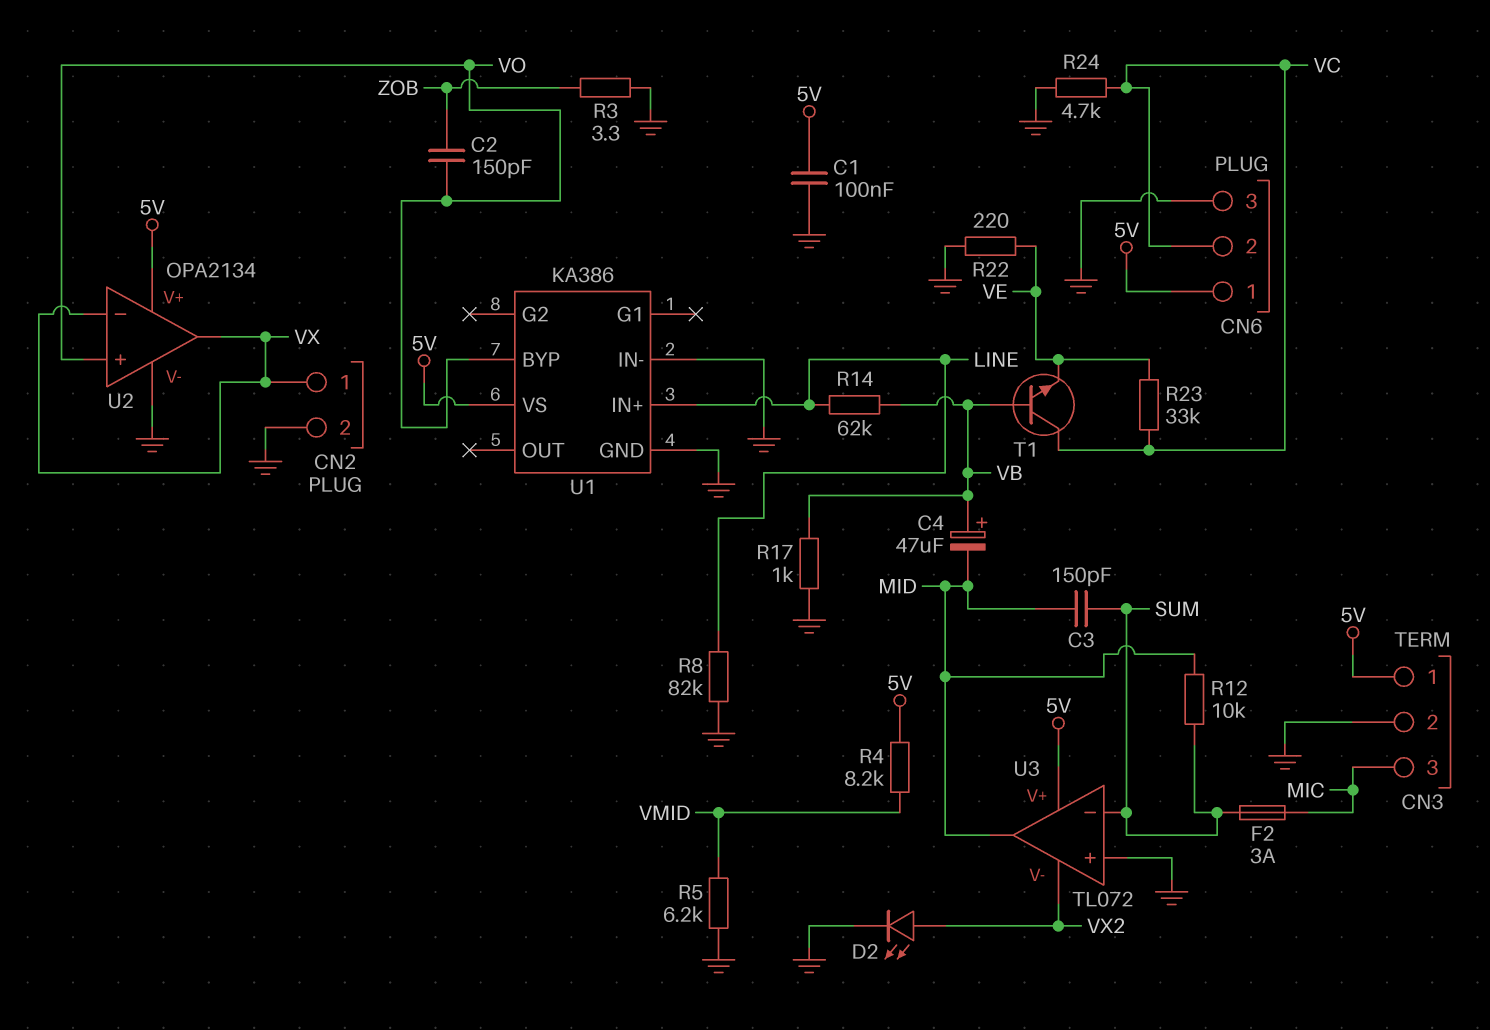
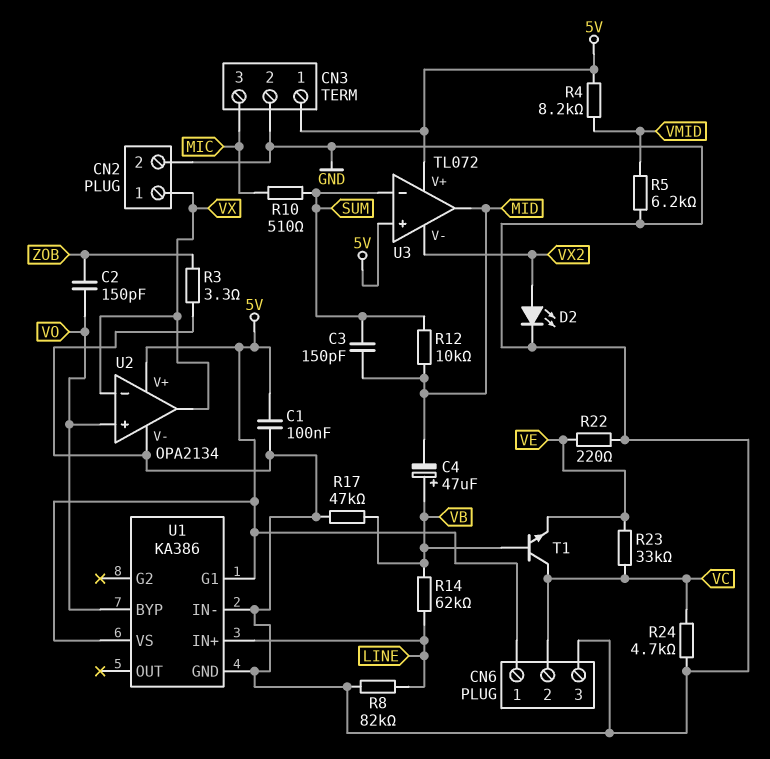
F2: 3A (MIC, SUM) -> none
R10: none -> 510 (MIC, SUM)
R17: 1k (GND, VB) -> 47k (GND, VB)
U1 pin G1: none -> 5V
U3 pin in+: GND -> 5V

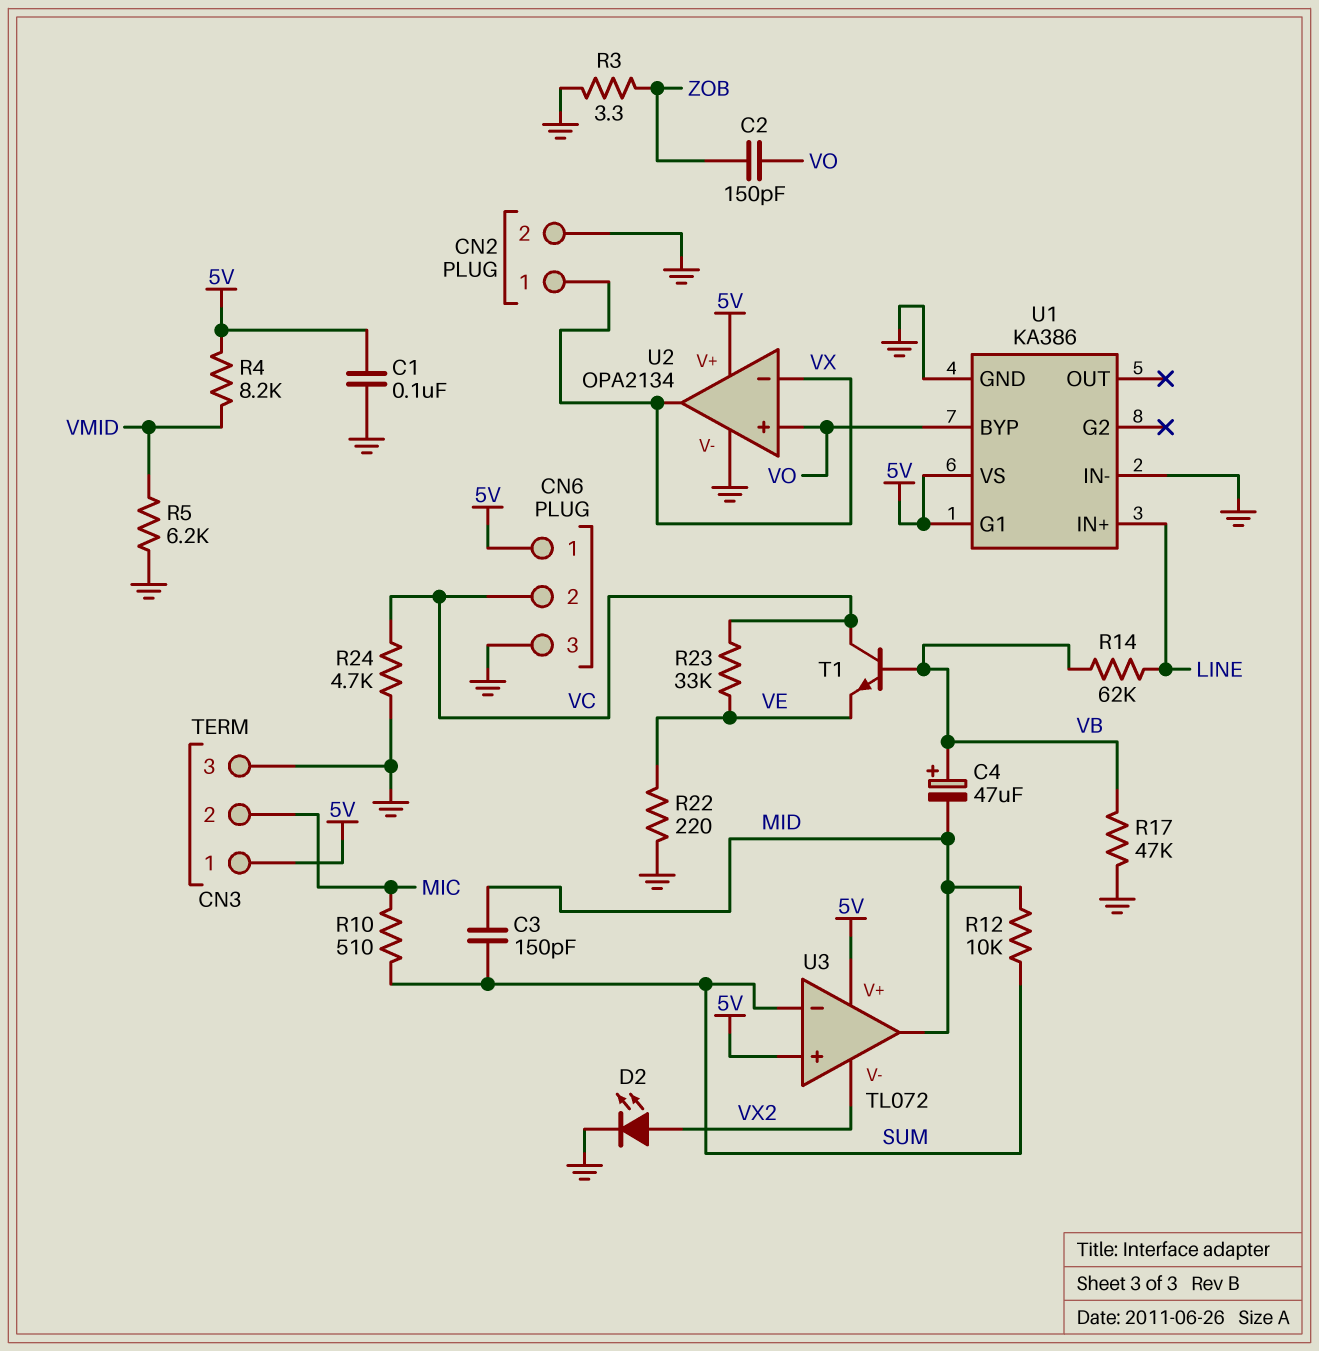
CN3 pin 2: GND -> MIC
CN3 pin 3: MIC -> GND
R8: 82k (GND, LINE) -> none

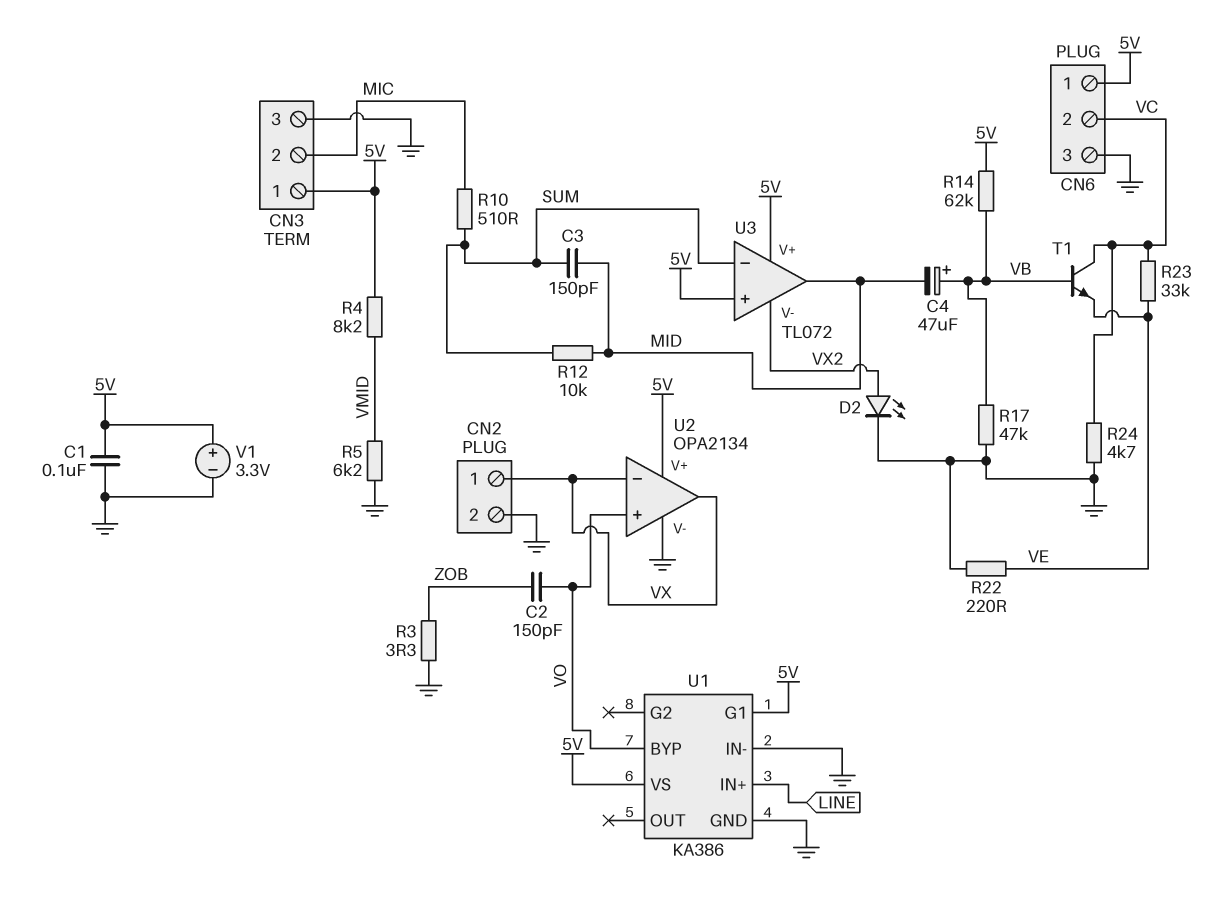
R14: 62k (LINE, VB) -> 62k (5V, VB)
V1: none -> 3.3V (plus 5V, minus GND)

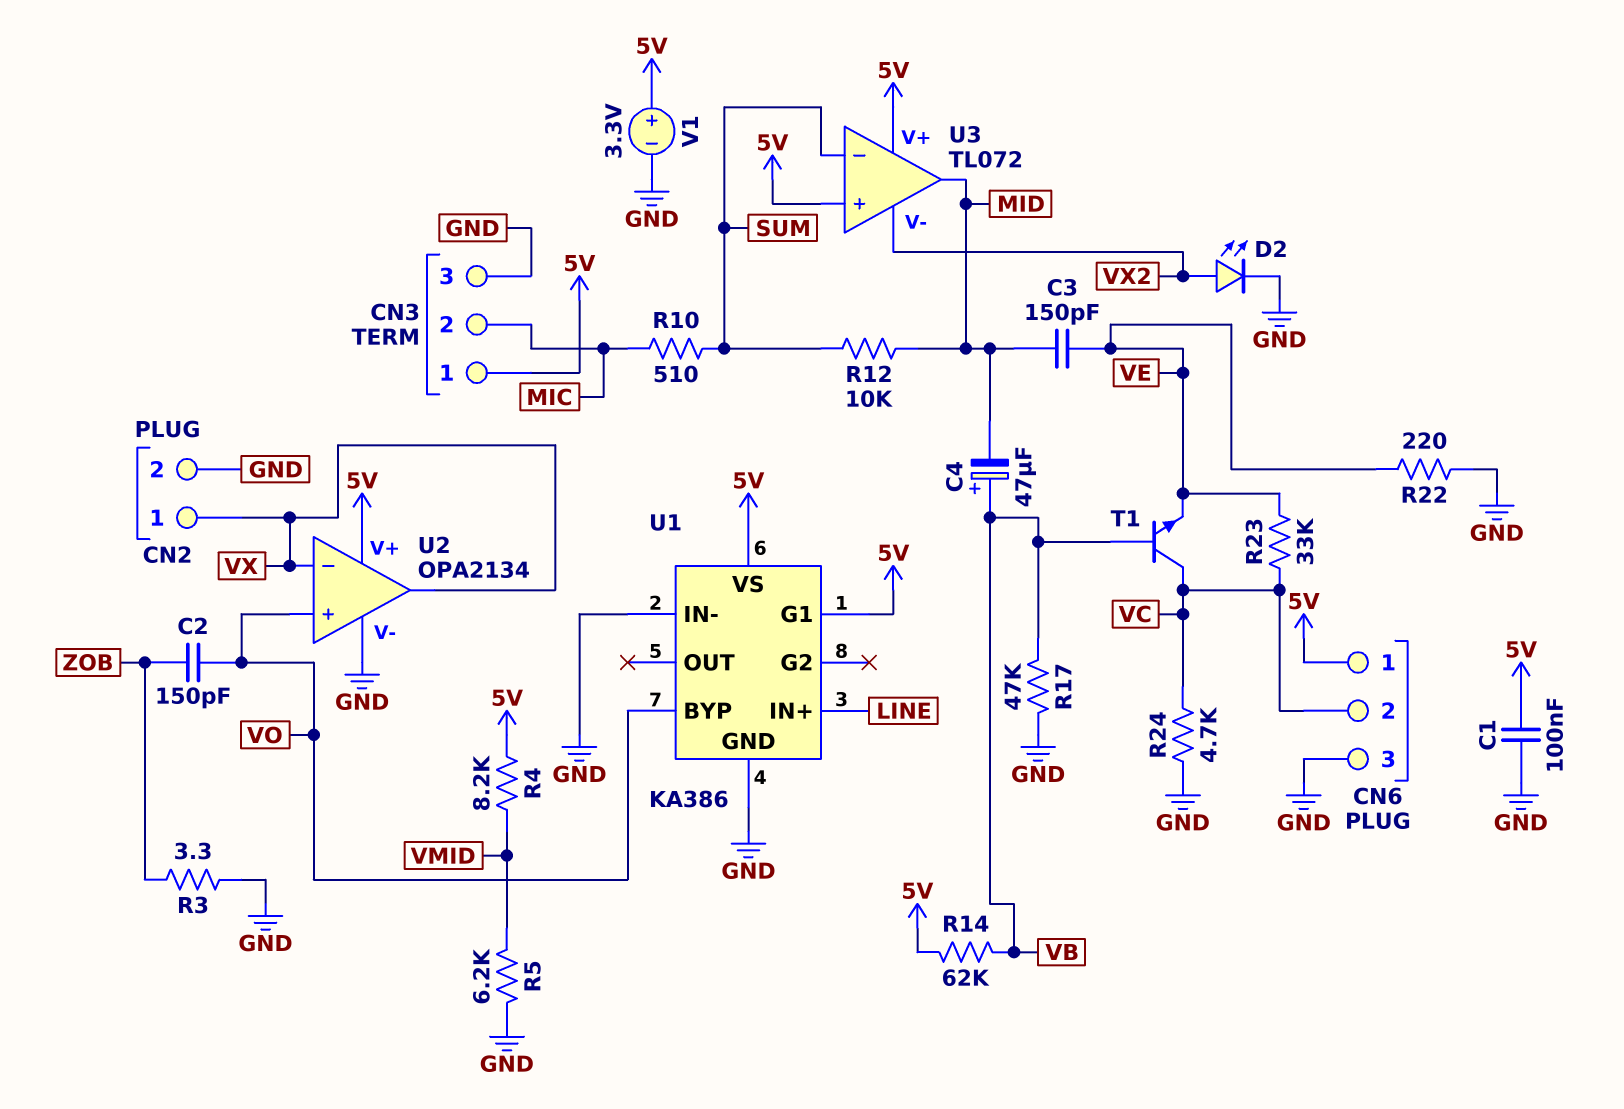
C3: 150pF (MID, SUM) -> 150pF (MID, VE)

